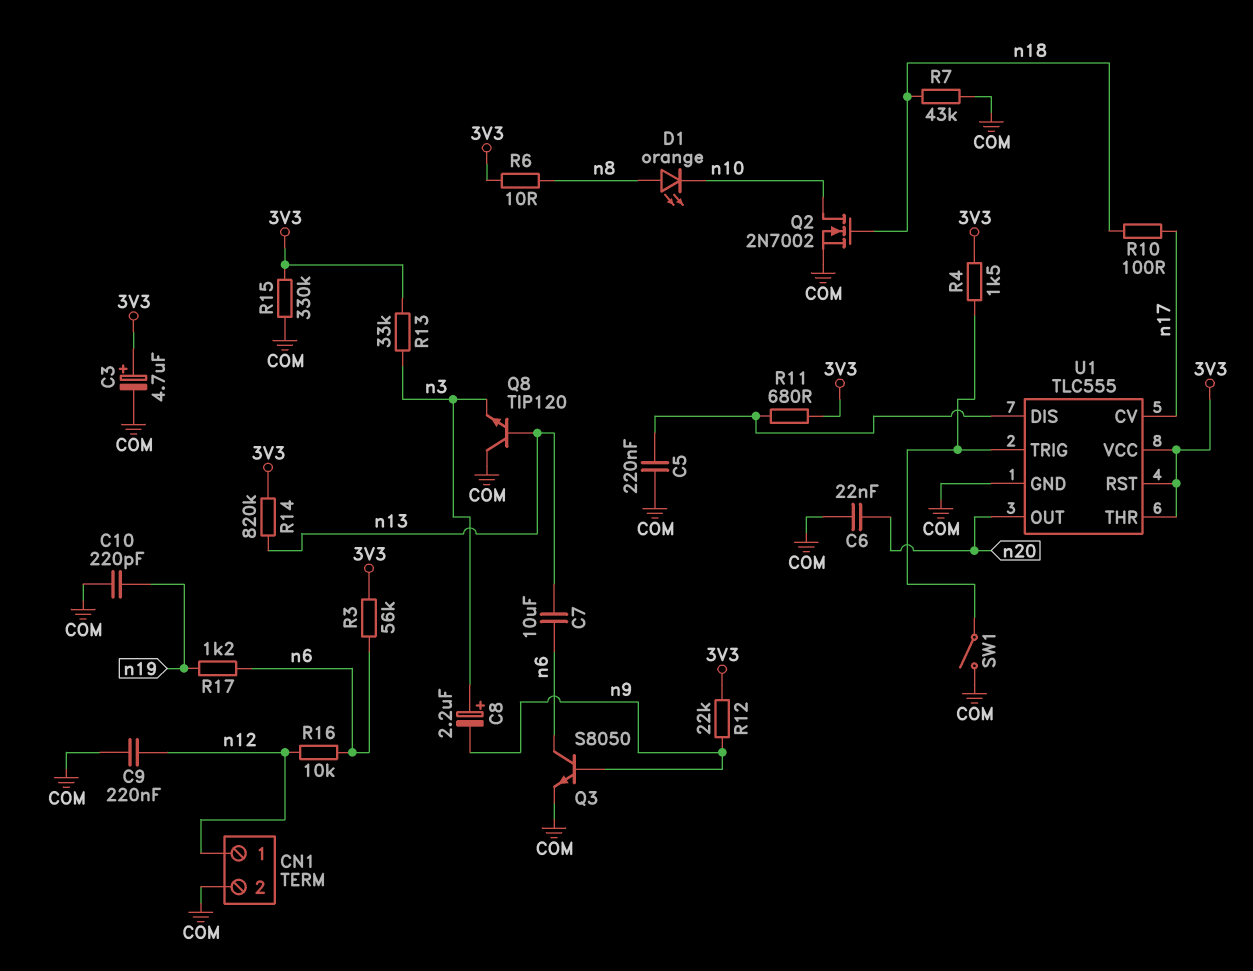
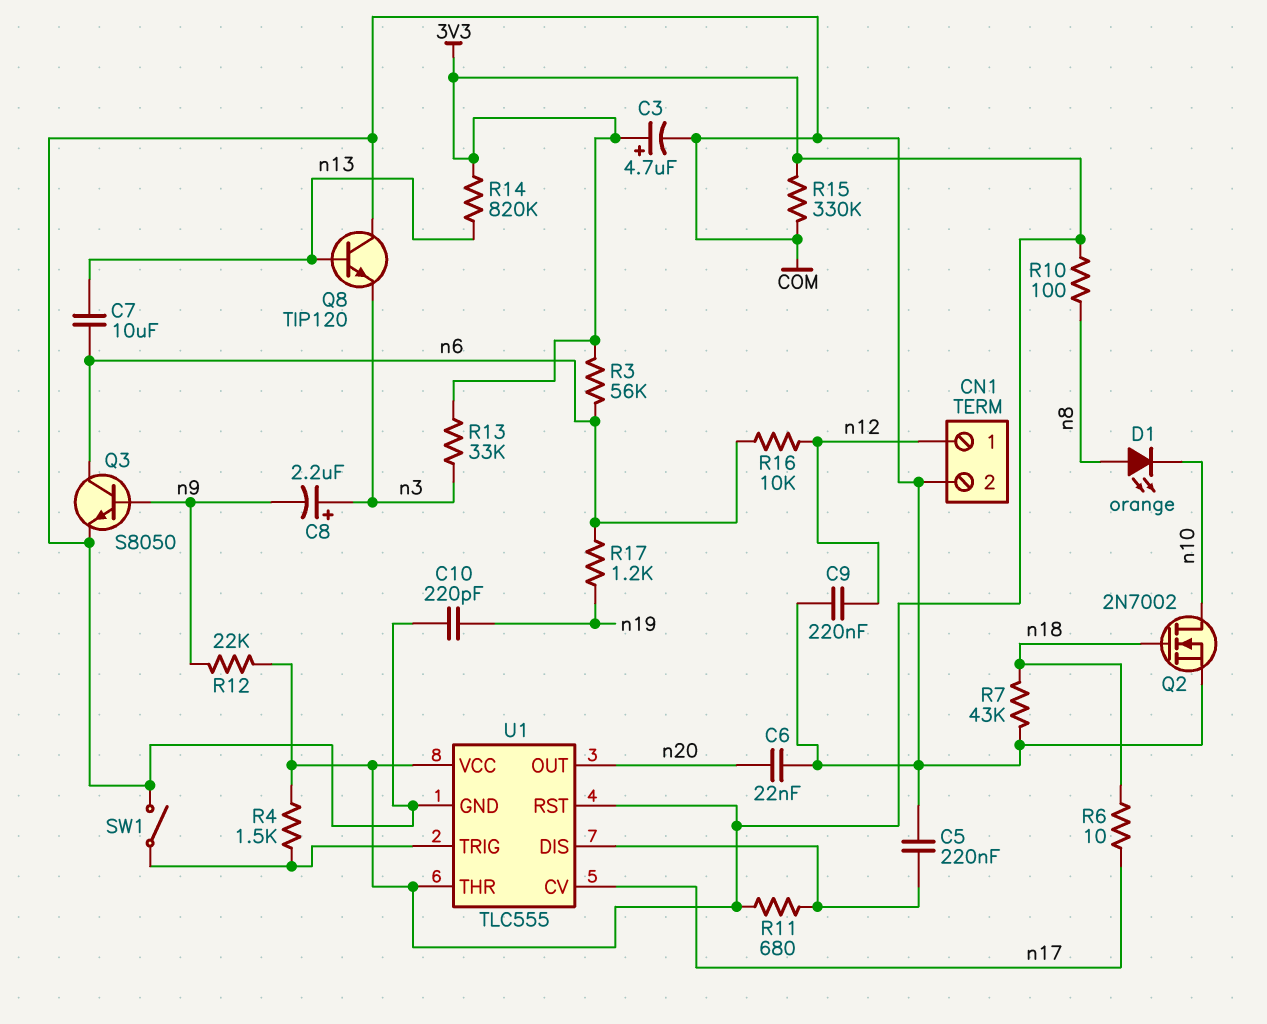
R6: 10 (3V3, n8) -> 10 (n17, n18)
R10: 100 (n17, n18) -> 100 (3V3, n8)

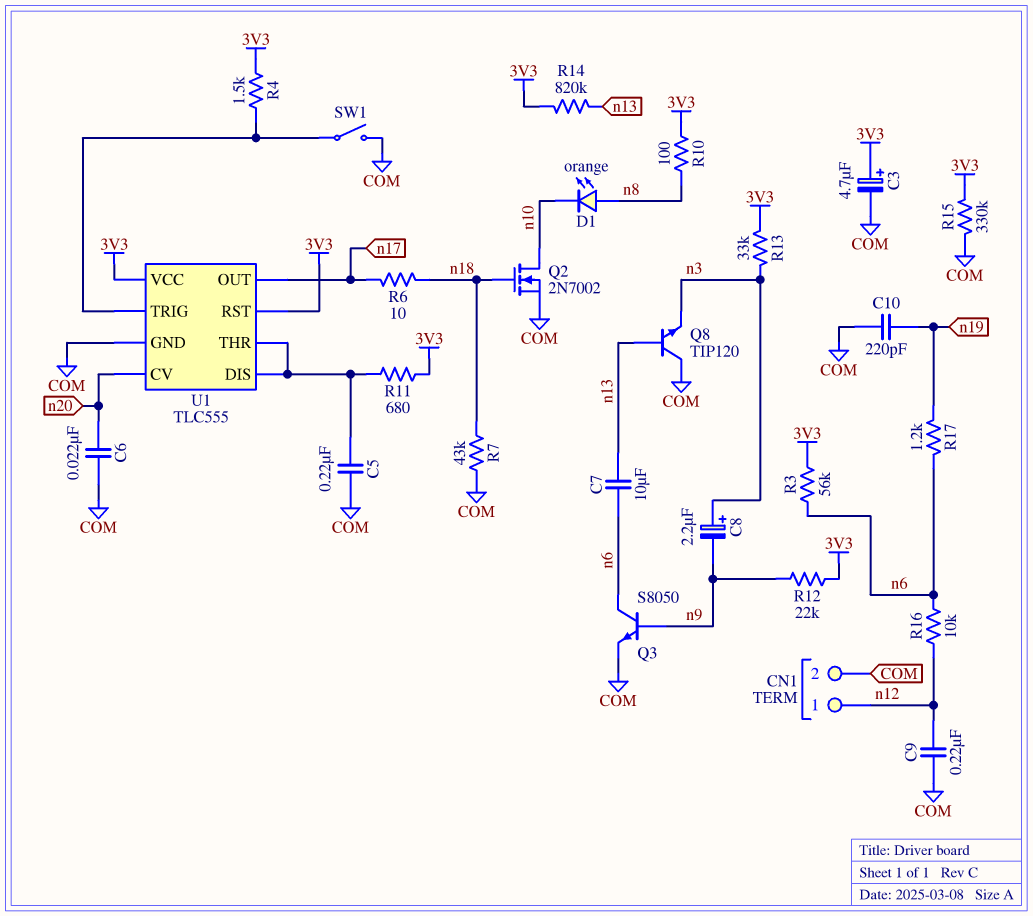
U1 pin CV: n17 -> n20
U1 pin OUT: n20 -> n17
U1 pin THR: 3V3 -> U1/DIS

